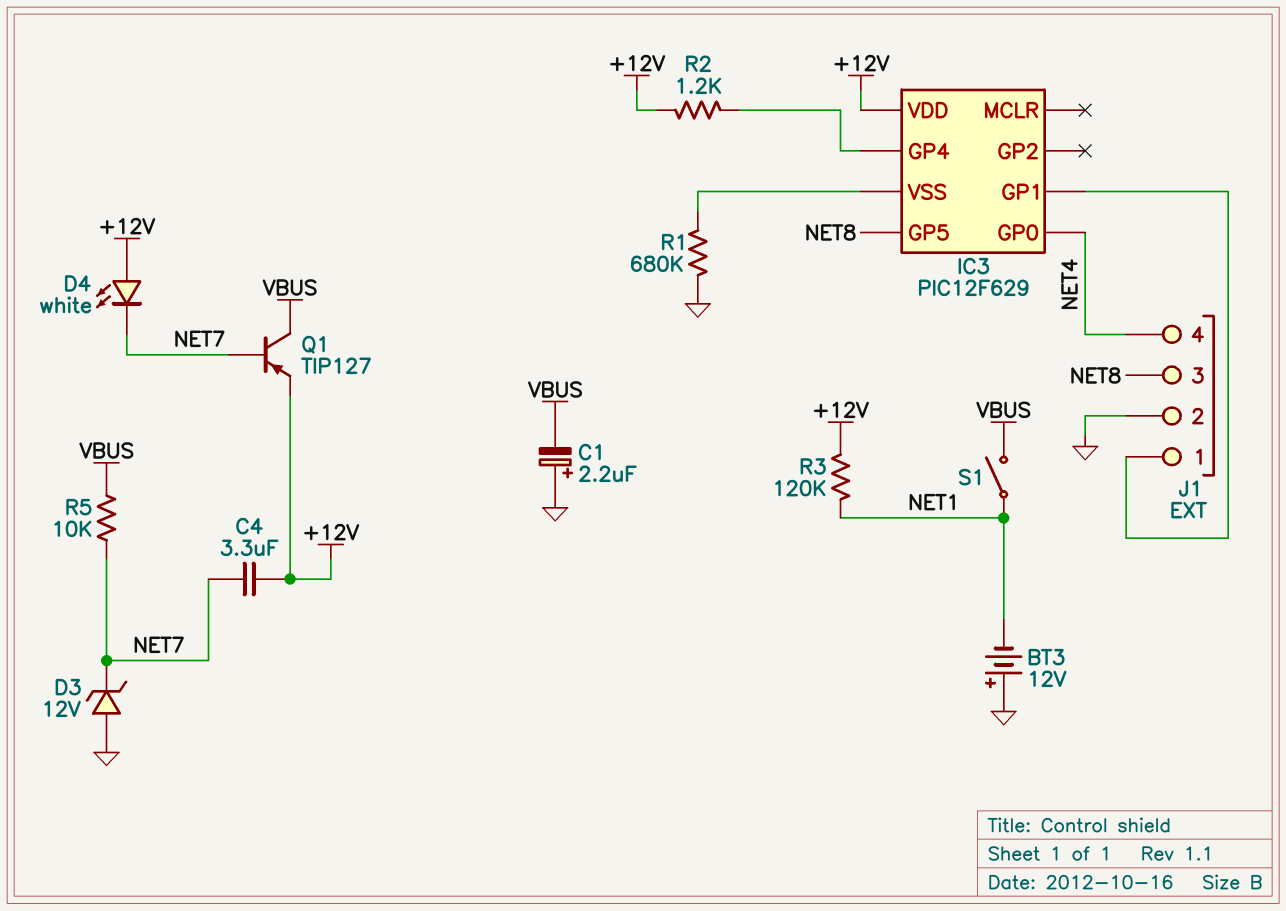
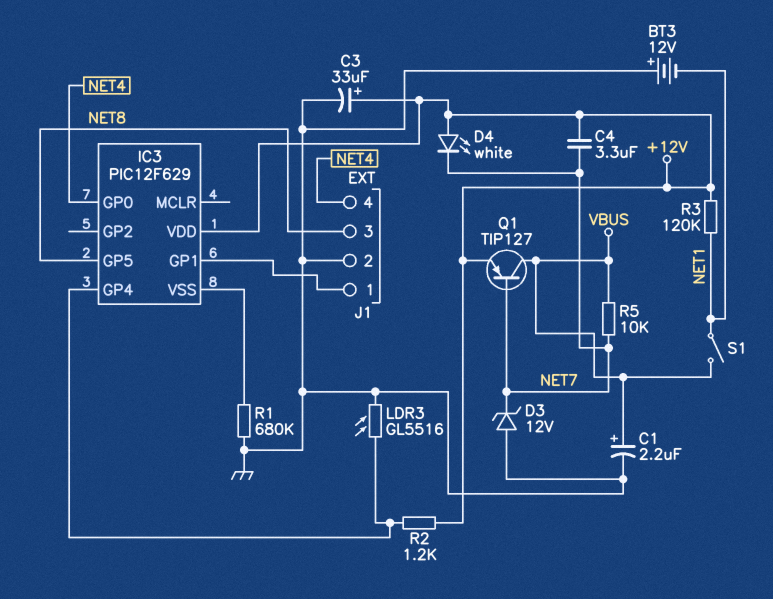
C1: 2.2uF (plus GND, minus VBUS) -> 2.2uF (plus VBUS, minus GND)
C3: none -> 33uF (plus +12V, minus GND)
LDR3: none -> GL5516 (GND, IC3/GP4)

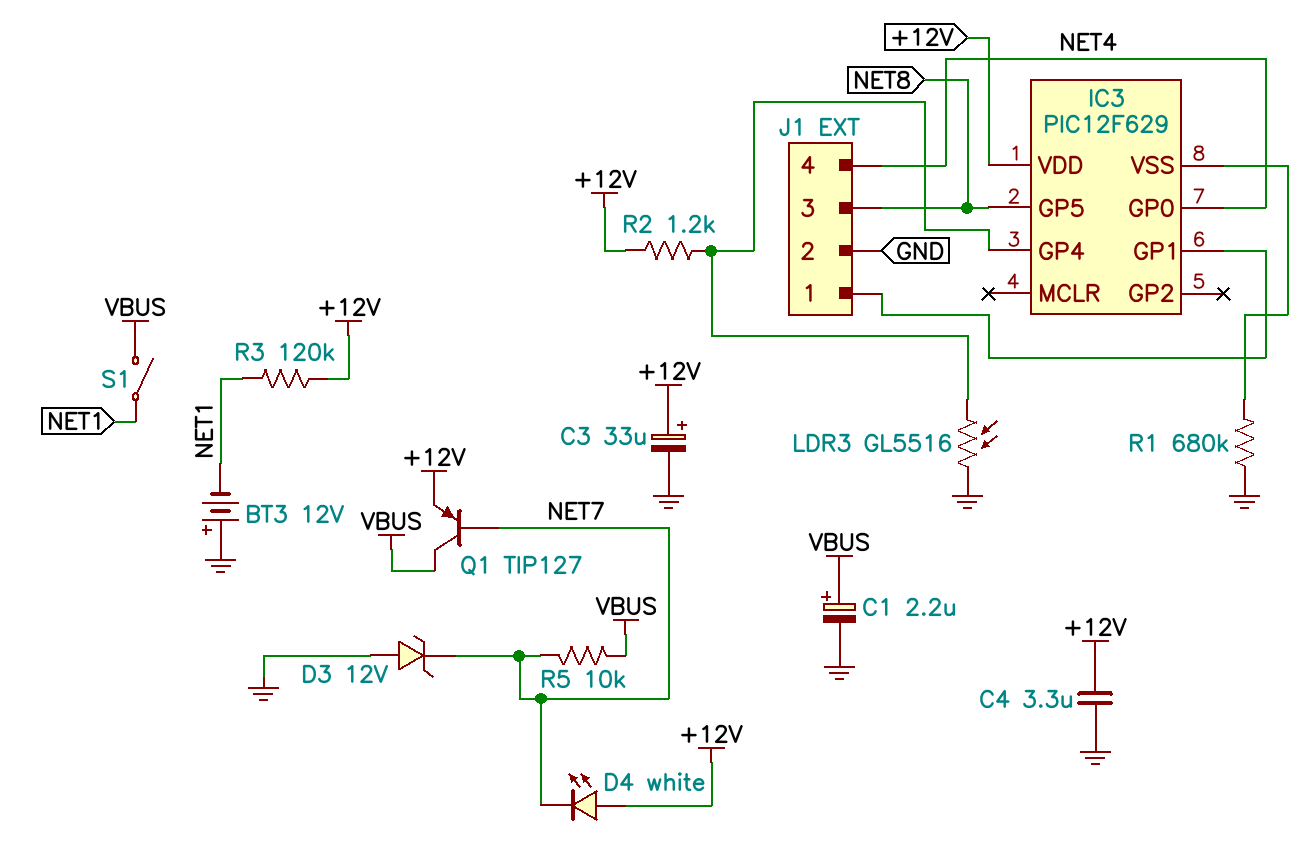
C4: 3.3uF (+12V, NET7) -> 3.3uF (+12V, GND)

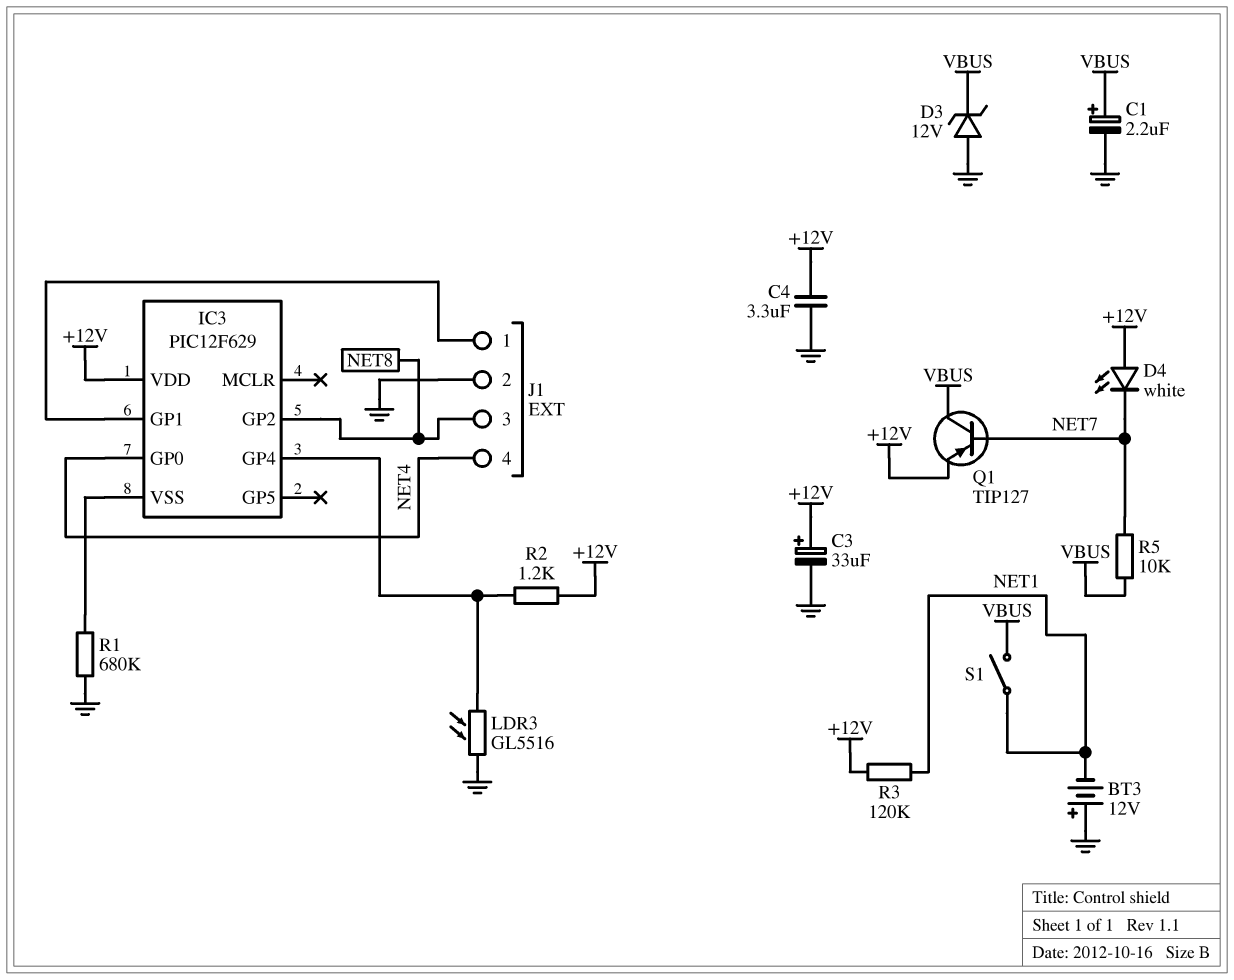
D3: zener 12V (A GND, K NET7) -> zener 12V (A GND, K VBUS)
IC3 pin GP2: none -> NET8
IC3 pin GP5: NET8 -> none

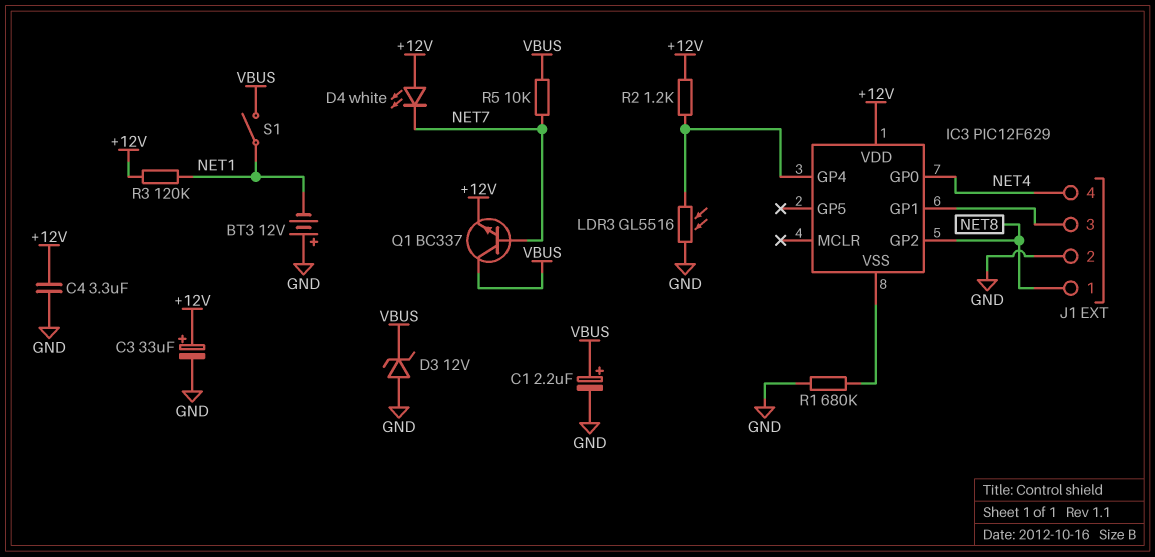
J1 pin 1: IC3/GP1 -> NET8
J1 pin 3: NET8 -> IC3/GP1
Q1: PNP TIP127 (B NET7, C VBUS, E +12V) -> NPN BC337 (B NET7, C VBUS, E +12V)

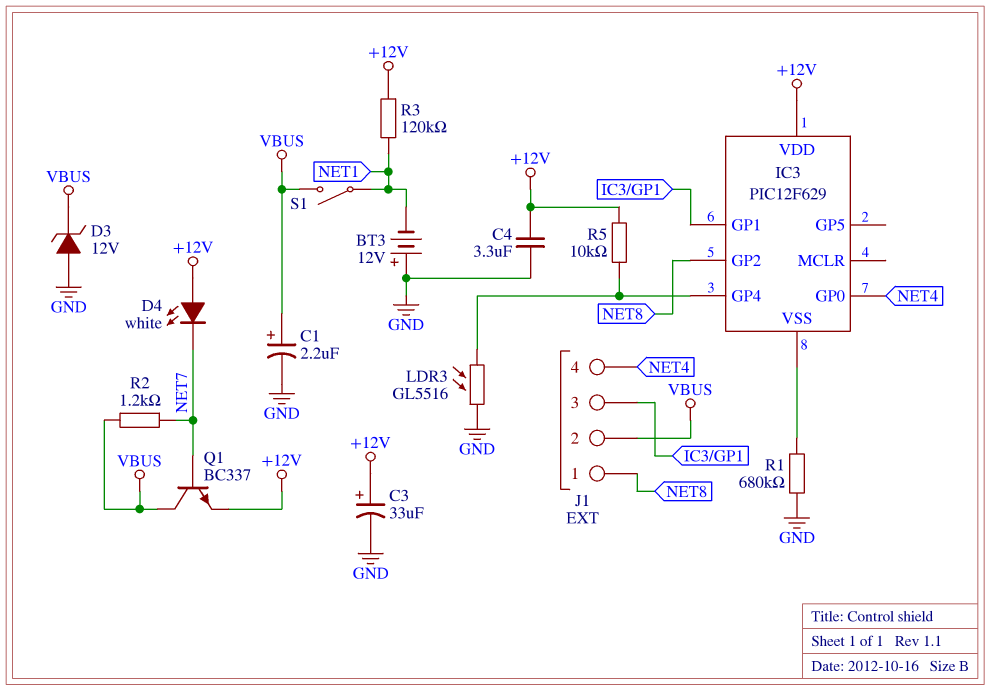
J1 pin 2: GND -> VBUS
R2: 1.2k (+12V, IC3/GP4) -> 1.2k (NET7, VBUS)
R5: 10k (NET7, VBUS) -> 10k (+12V, IC3/GP4)

